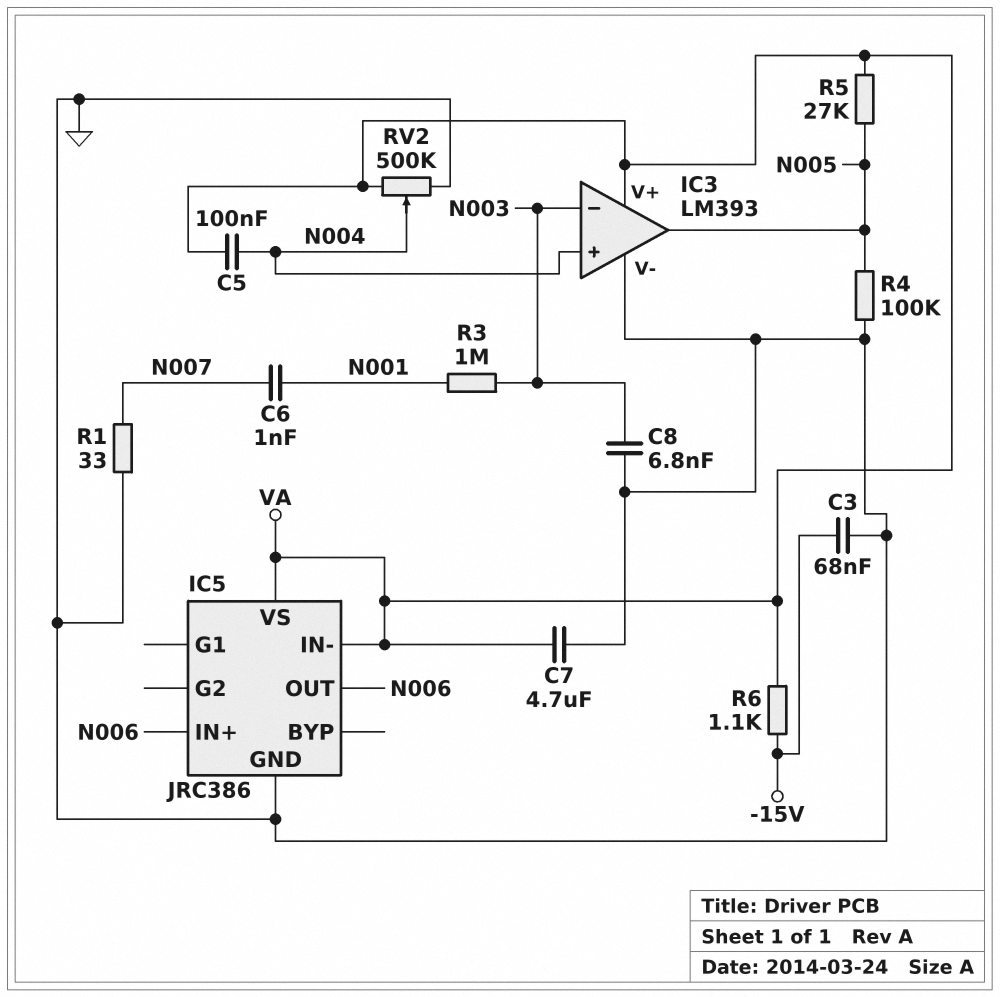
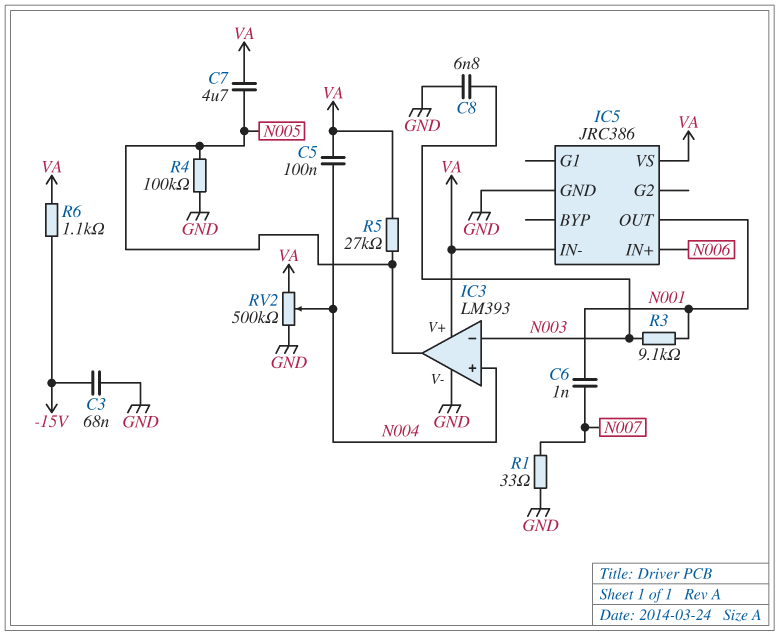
C7: 4.7uF (GND, VA) -> 4.7uF (N005, VA)
IC5 pin OUT: N006 -> N001
R3: 1M (N001, N003) -> 9.1k (N001, N003)

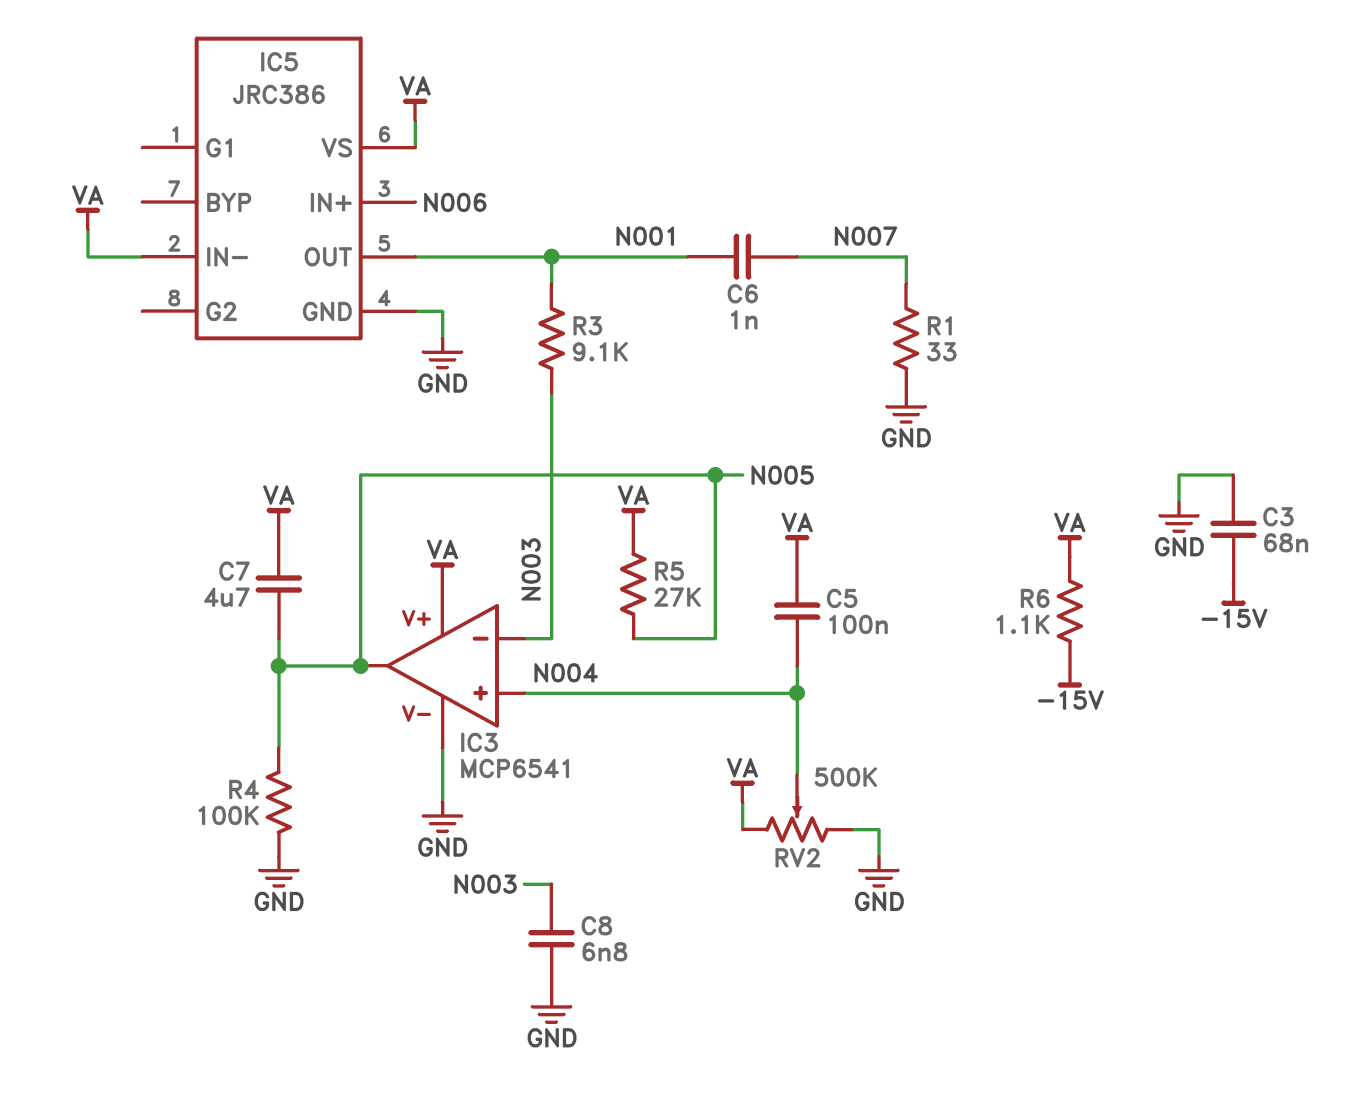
IC3: LM393 -> MCP6541

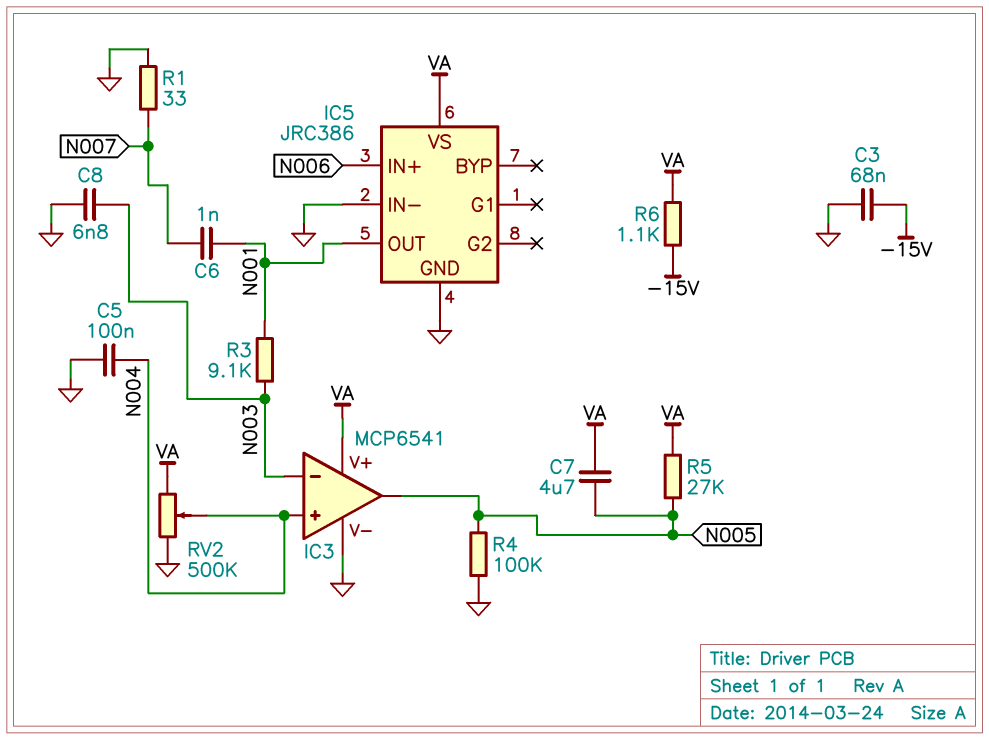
C5: 100nF (N004, VA) -> 100nF (GND, N004)
IC5 pin IN-: VA -> GND

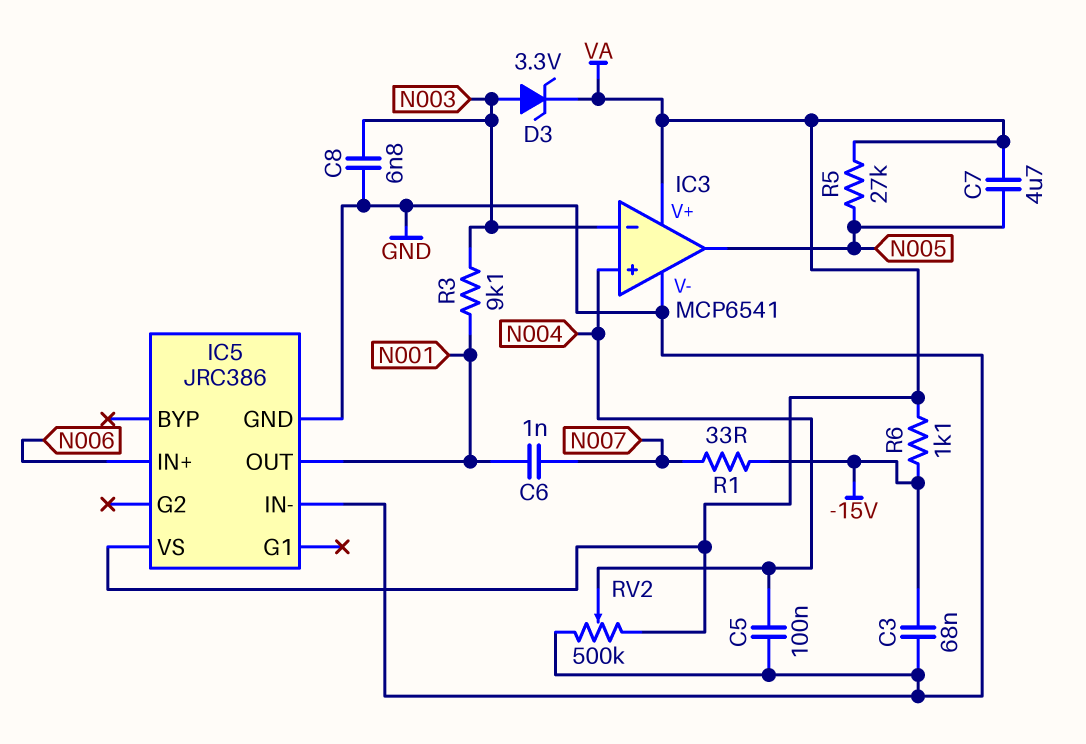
D3: none -> zener 3.3V (A N003, K VA)
R1: 33 (GND, N007) -> 33 (-15V, N007)
R4: 100k (GND, N005) -> none

